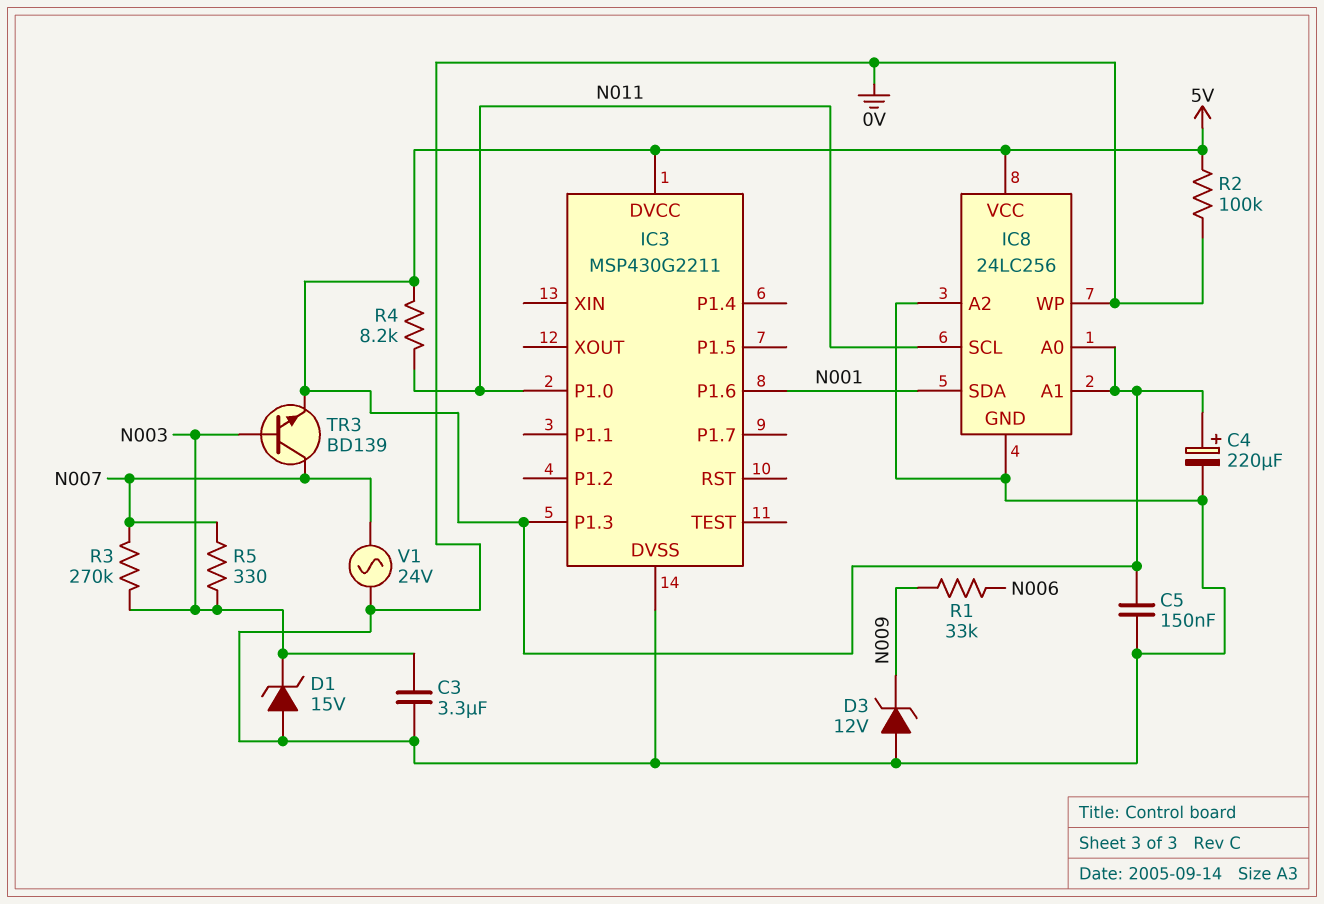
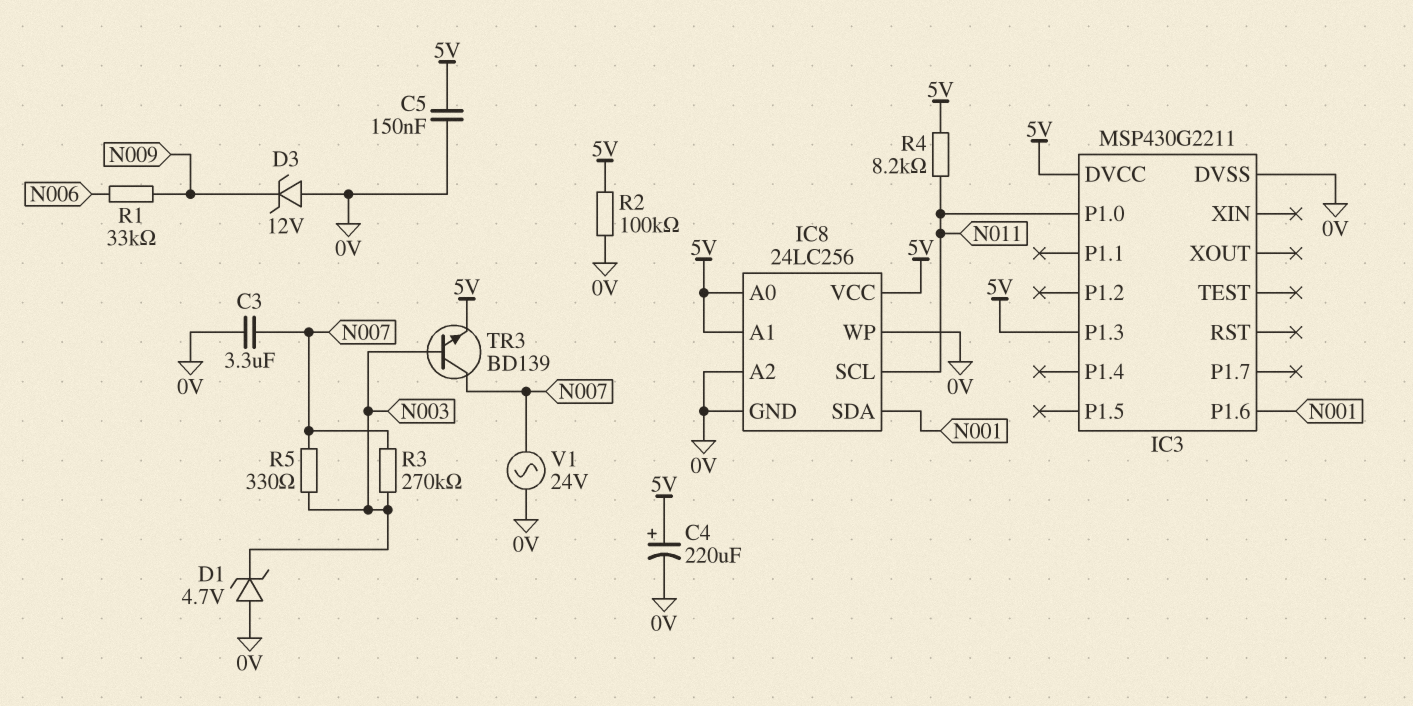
C3: 3.3uF (0V, N003) -> 3.3uF (0V, N007)
D1: zener 15V (A 0V, K N003) -> zener 4.7V (A 0V, K N003)

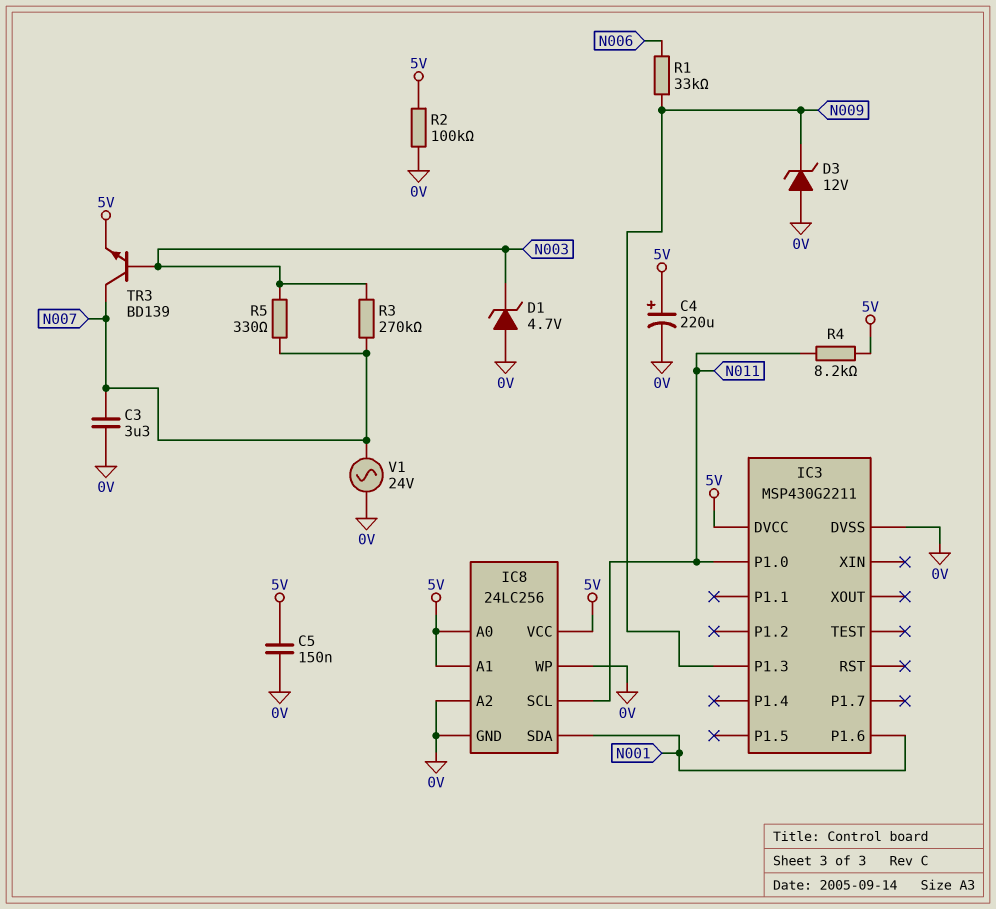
IC3 pin P1.3: 5V -> N009

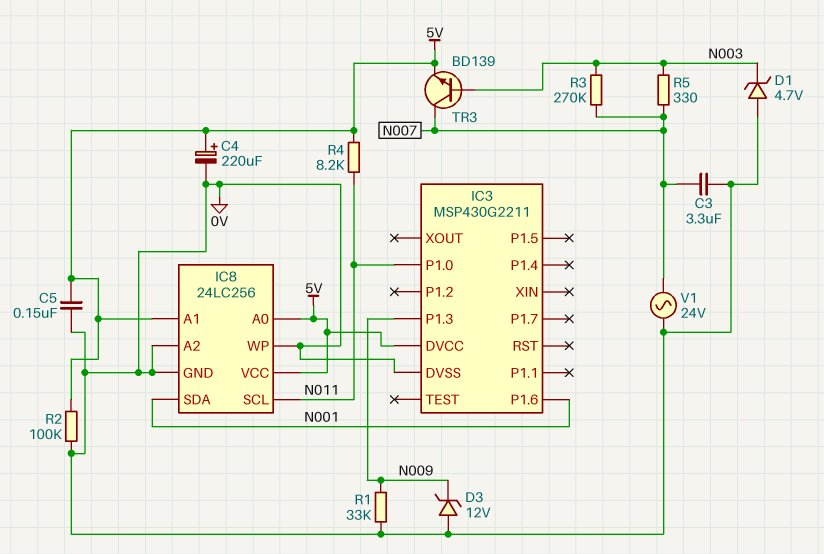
R1: 33k (N006, N009) -> 33k (0V, N009)

